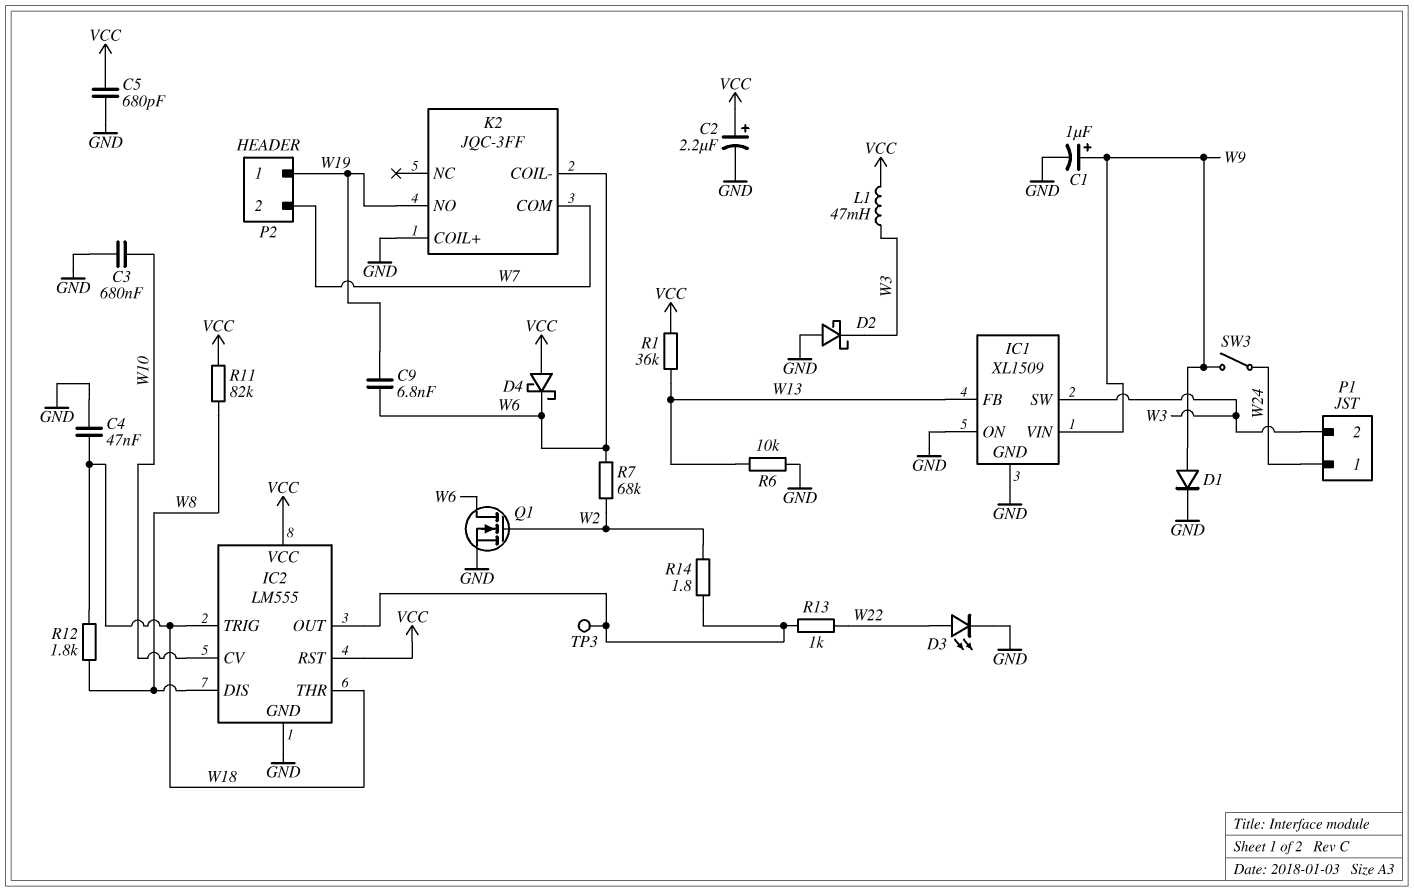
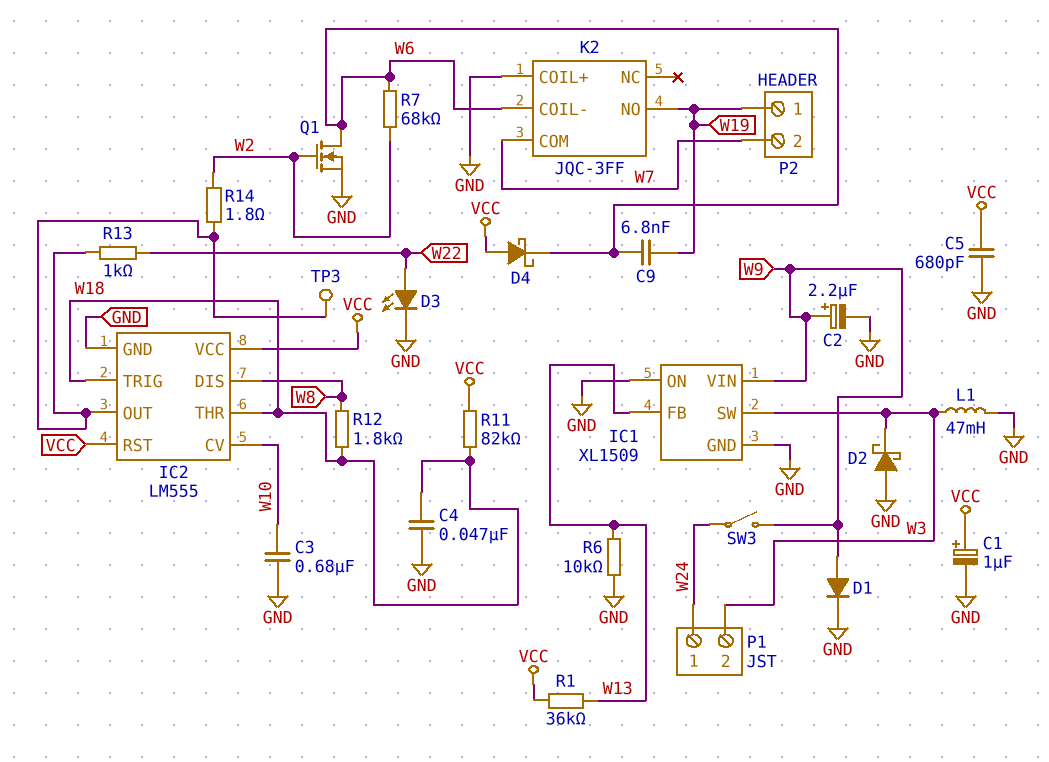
C1: 1uF (plus W9, minus GND) -> 1uF (plus VCC, minus GND)
C2: 2.2uF (plus VCC, minus GND) -> 2.2uF (plus W9, minus GND)
L1: 47mH (VCC, W3) -> 47mH (GND, W3)
R11: 82k (VCC, W8) -> 82k (VCC, W18)

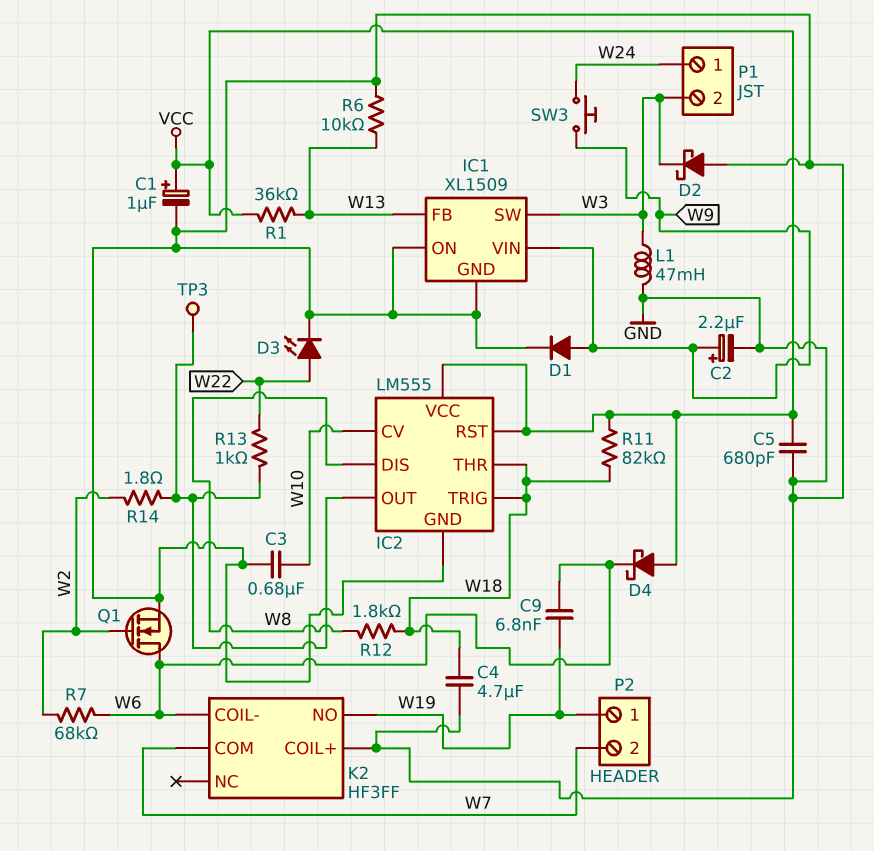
C4: 47nF (GND, W18) -> 4.7uF (GND, W18)
K2: JQC-3FF -> HF3FF
SW3: switch (W9, W24) -> button (W9, W24)

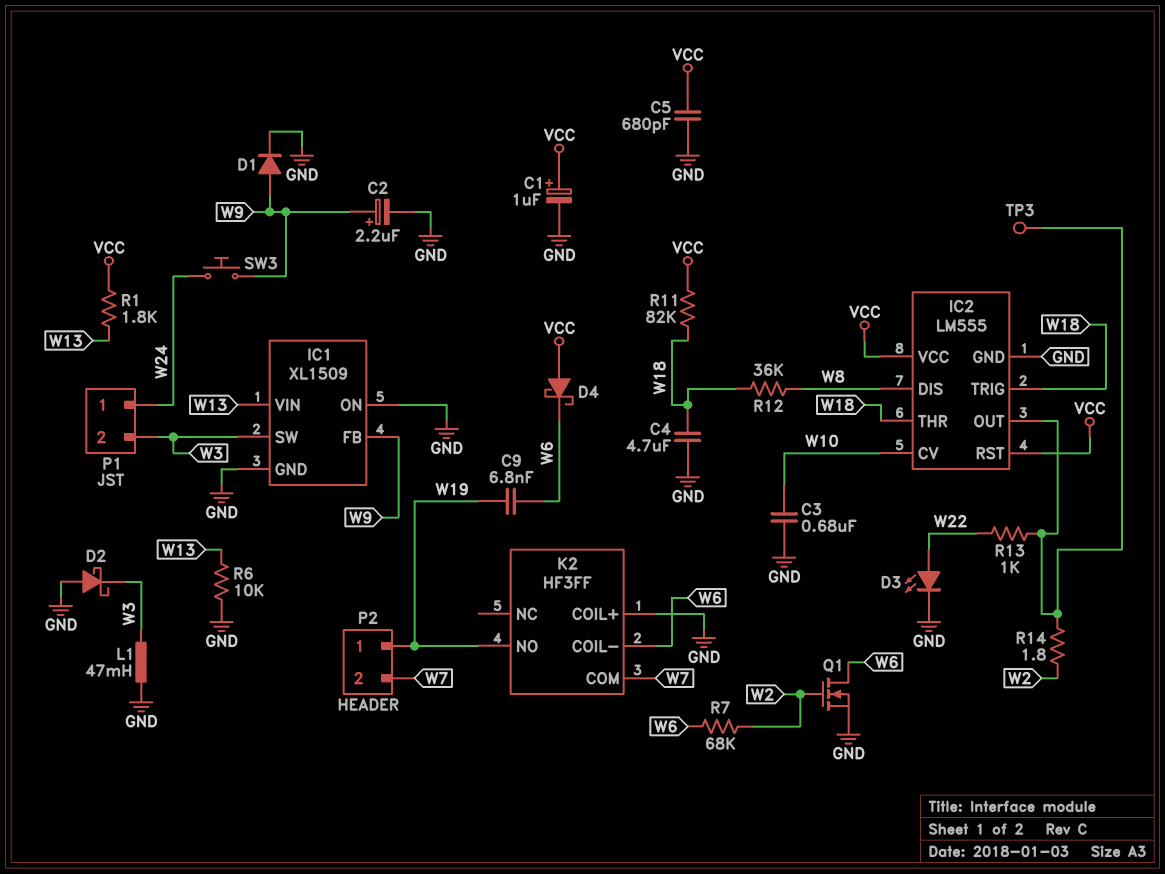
IC1 pin FB: W13 -> W9
IC1 pin VIN: W9 -> W13
R1: 36k (VCC, W13) -> 1.8k (VCC, W13)
R12: 1.8k (W8, W18) -> 36k (W8, W18)

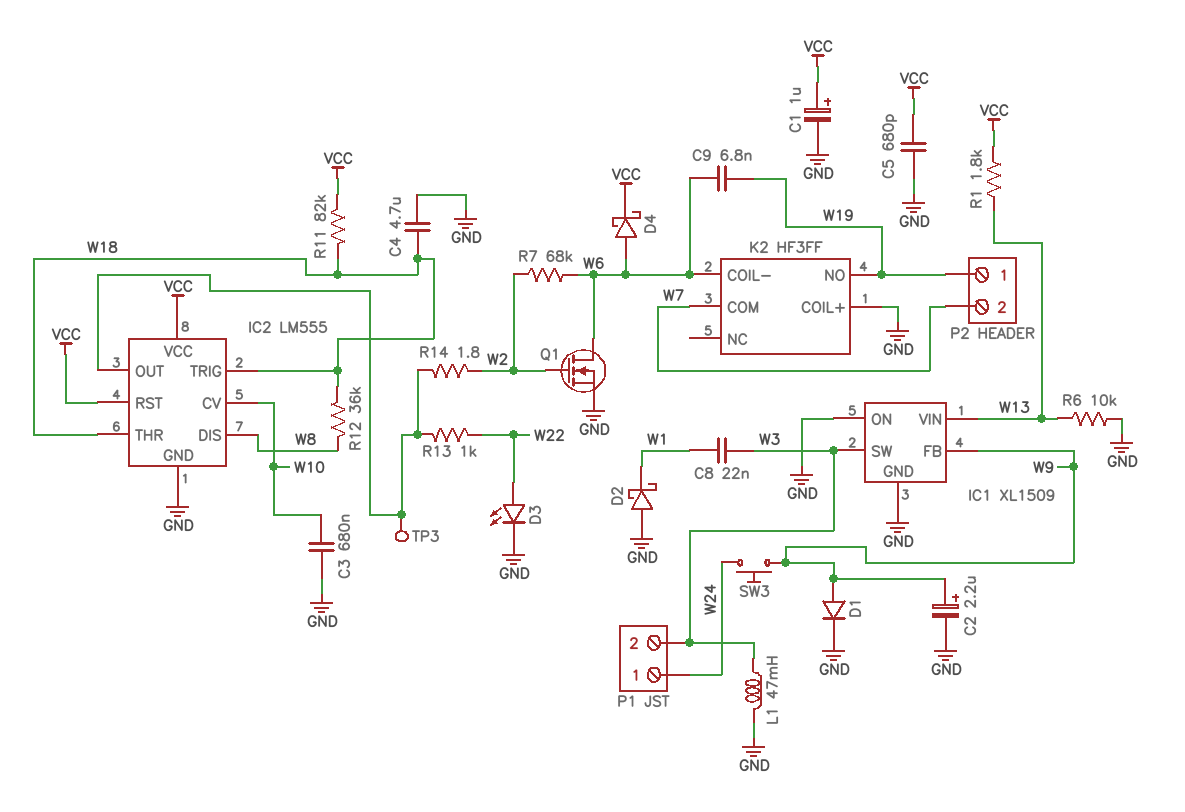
C8: none -> 22nF (W1, W3)
D2: schottky (A GND, K W3) -> schottky (A GND, K W1)
D4: schottky (A VCC, K W6) -> schottky (A W6, K VCC)

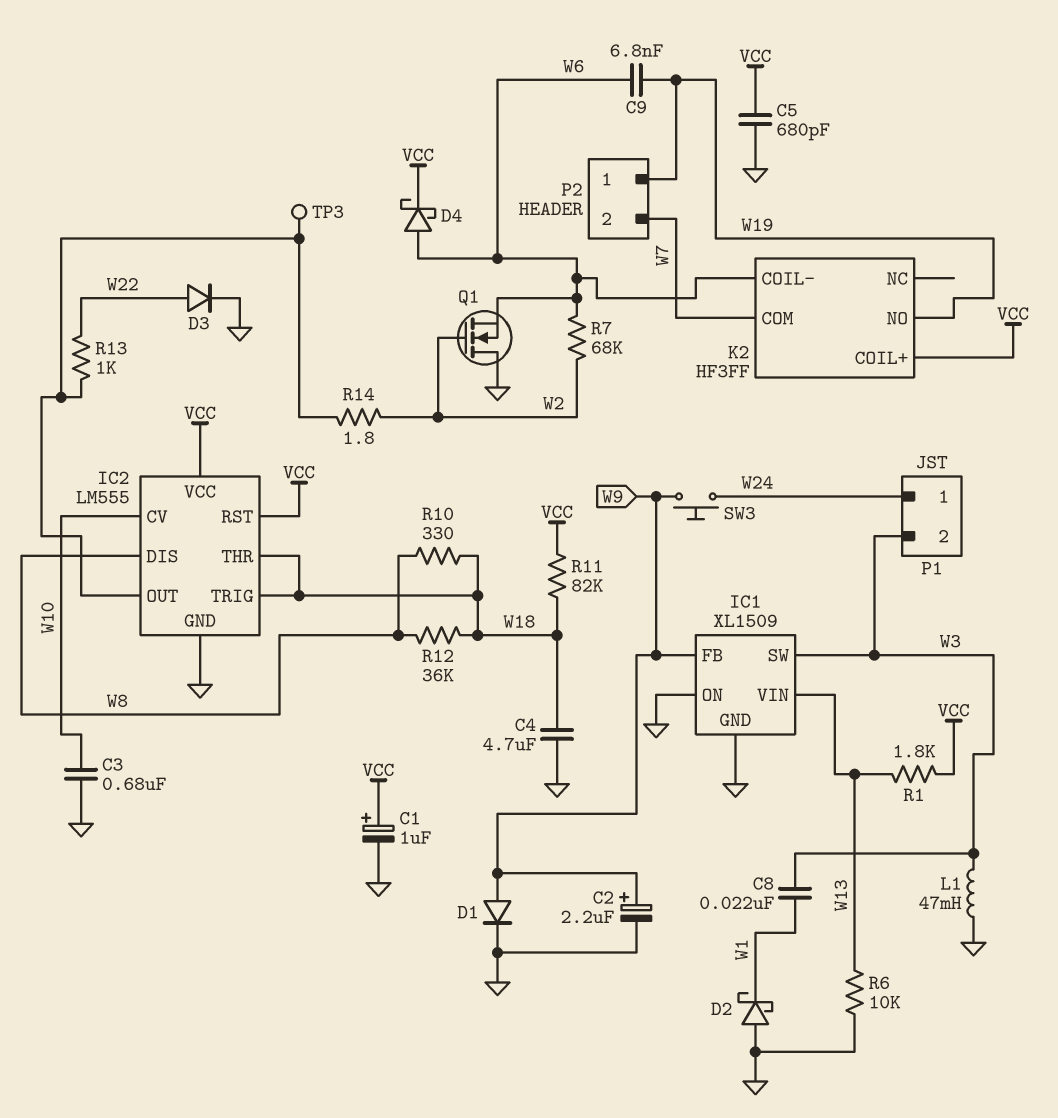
D3: LED (A W22, K GND) -> diode (A W22, K GND)
K2 pin COIL+: GND -> VCC
Q1: NMOS (G W2, D W6, S GND) -> NMOS (G W2, D GND, S W6)
R10: none -> 330 (W8, W18)

